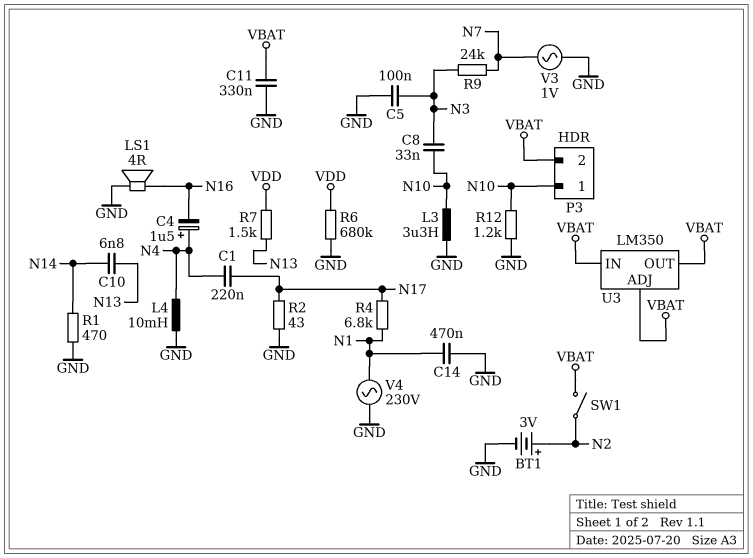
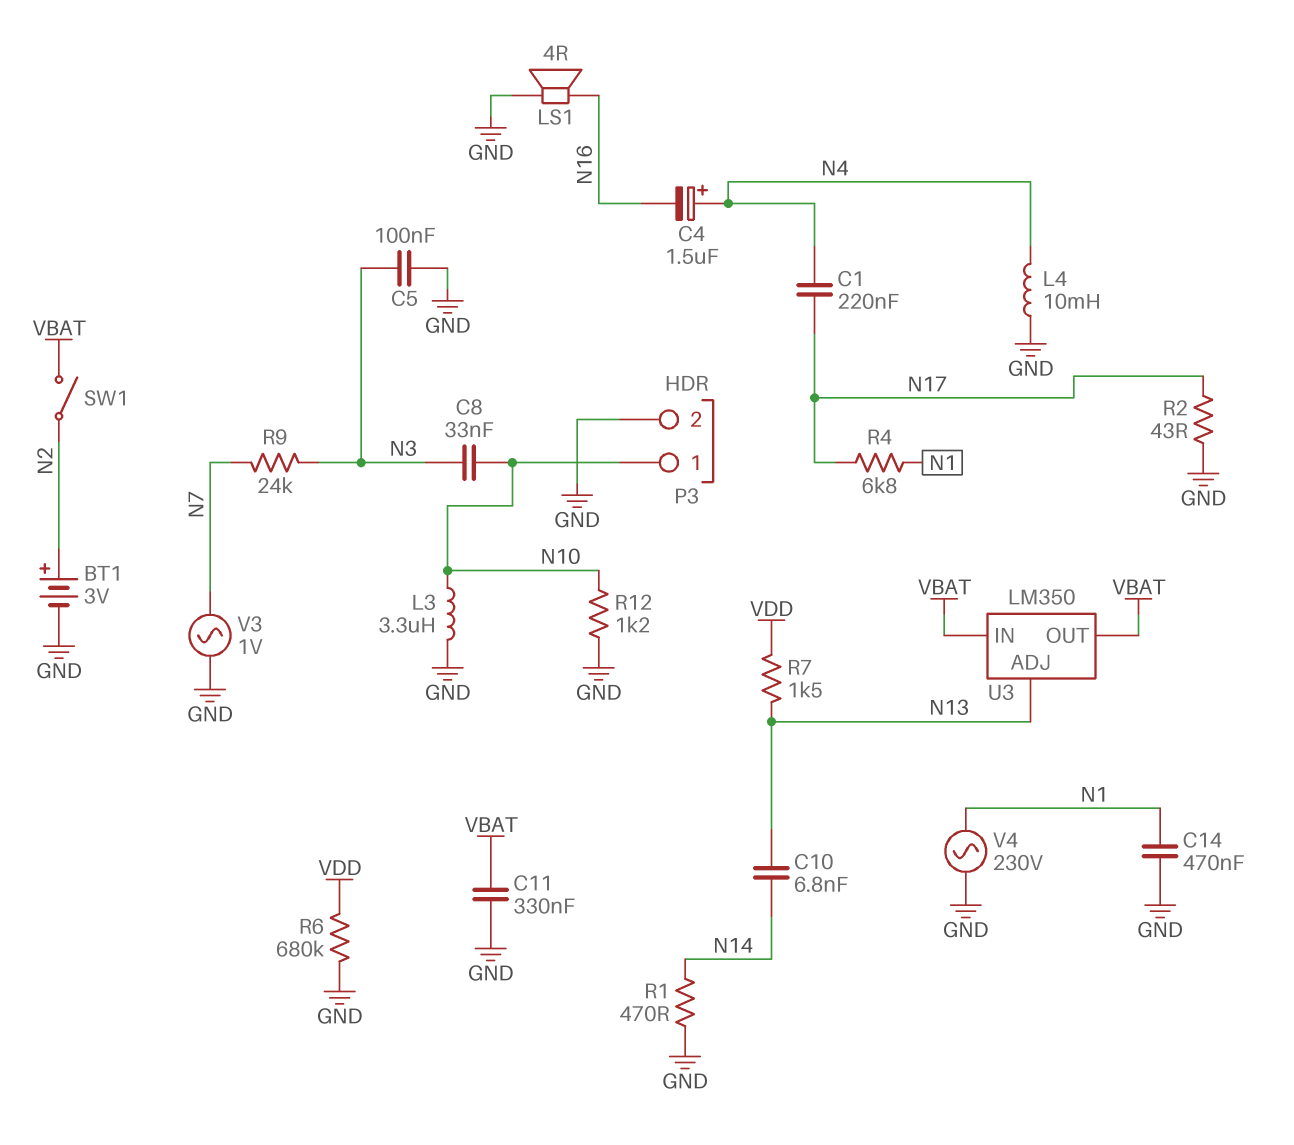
P3 pin 2: VBAT -> GND
U3 pin ADJ: VBAT -> N13

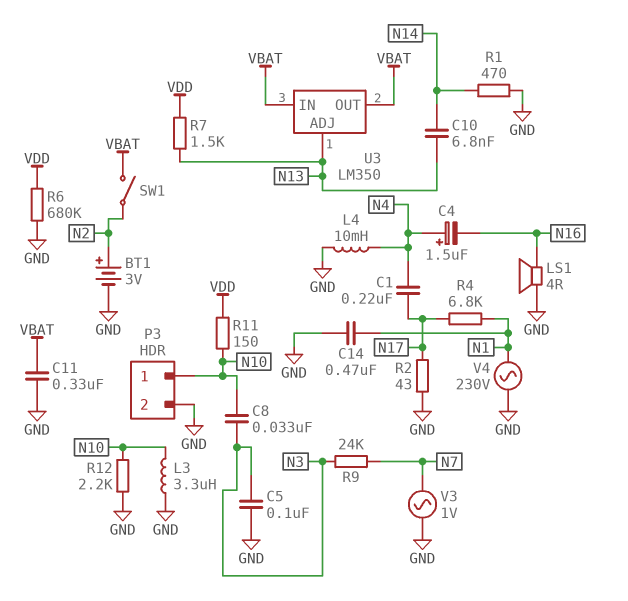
R11: none -> 150 (N10, VDD)
R12: 1.2k (GND, N10) -> 2.2k (GND, N10)

